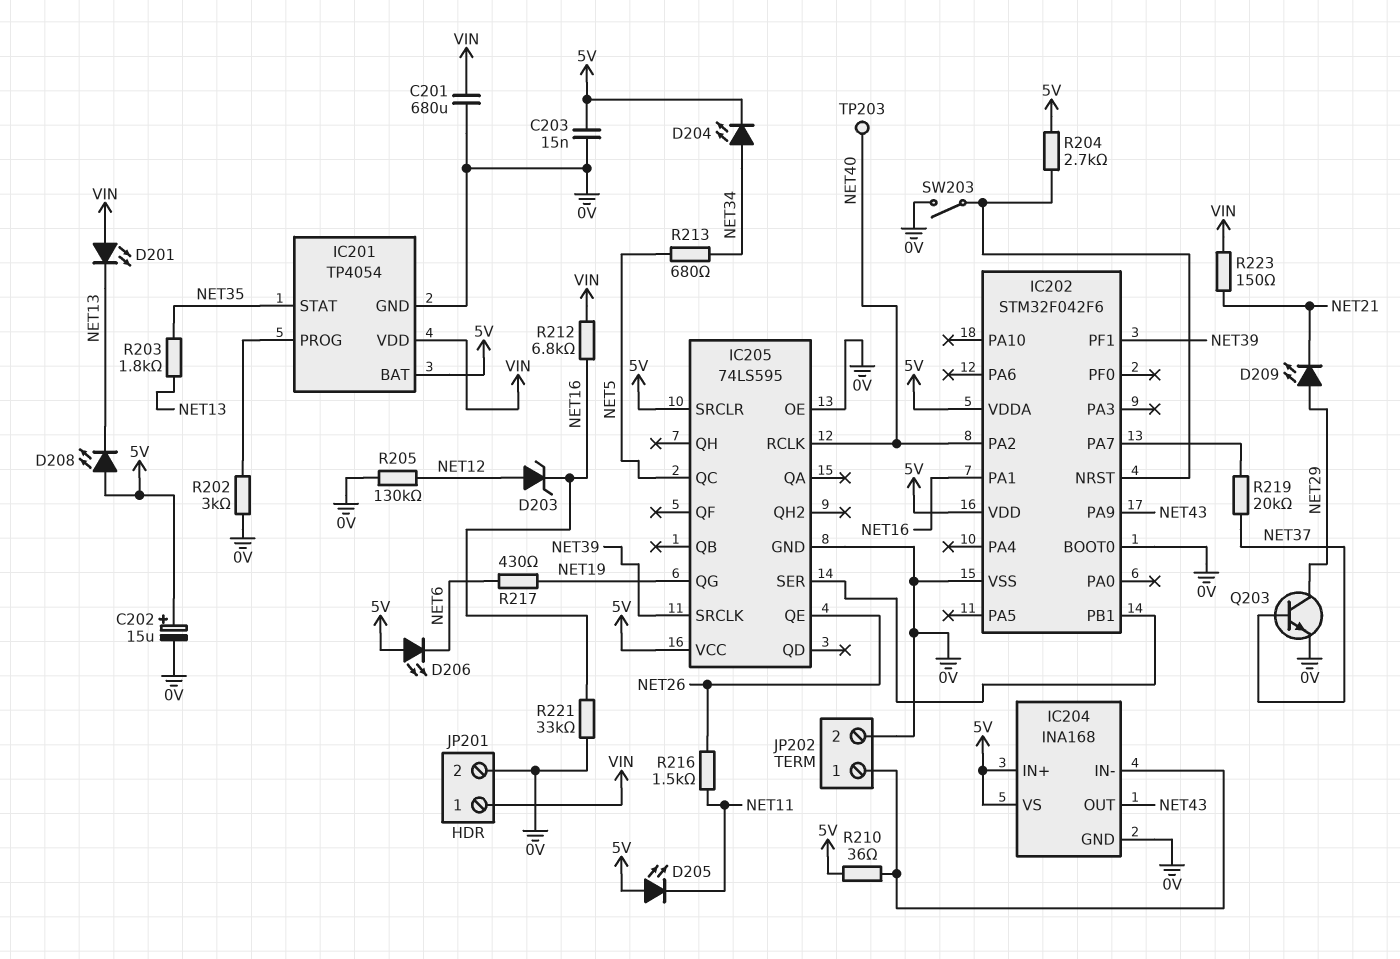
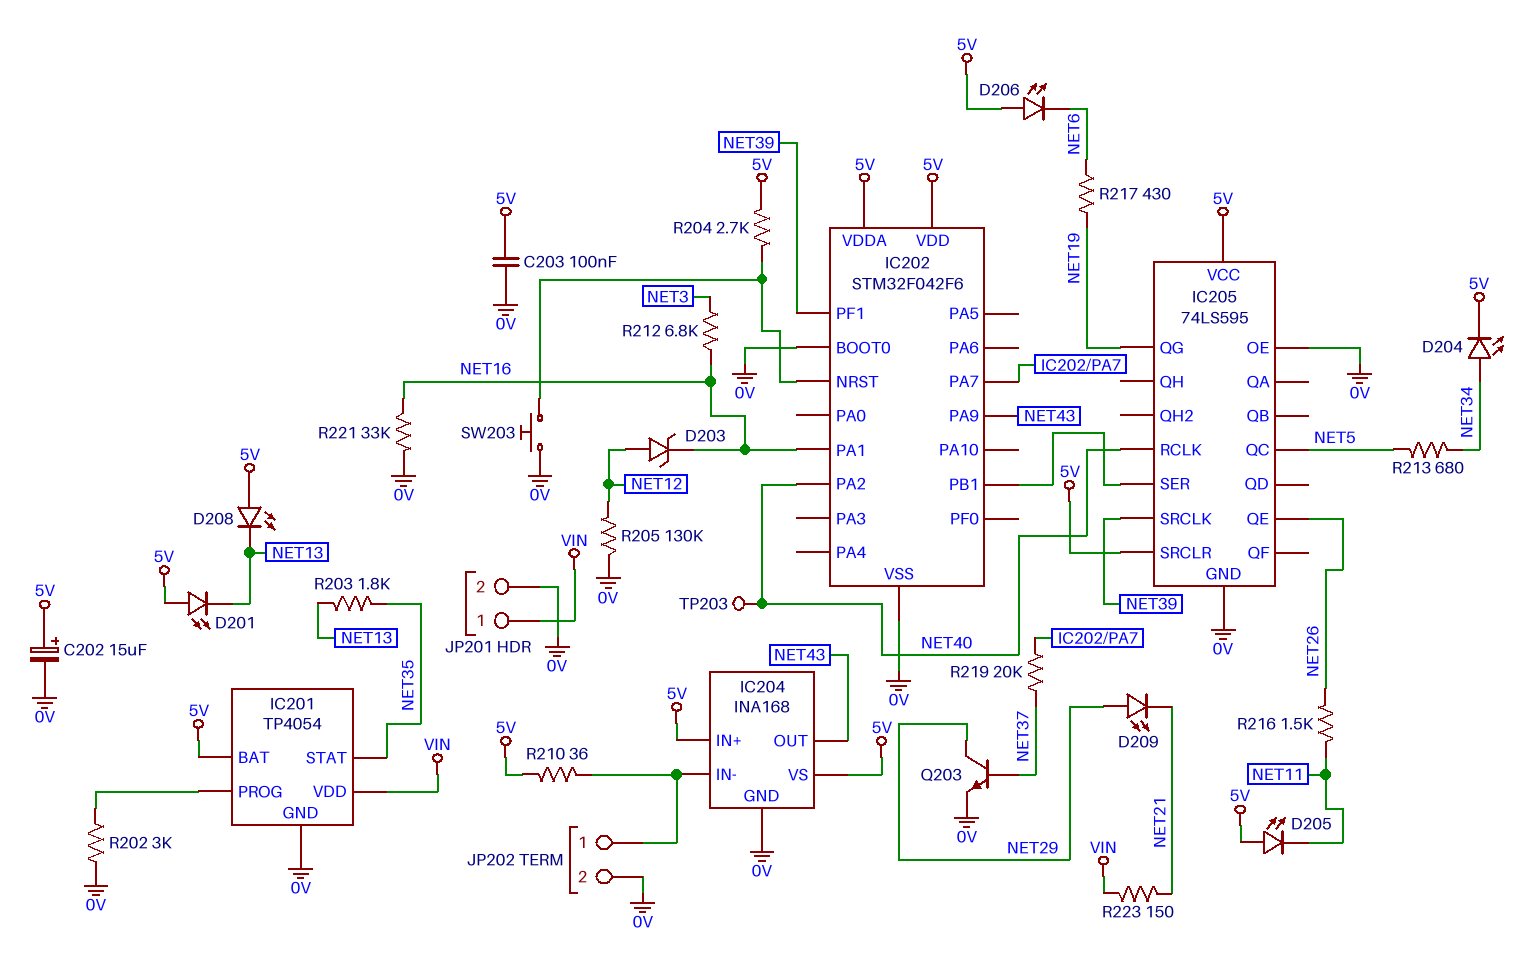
C201: 680uF (0V, VIN) -> none
C203: 15nF (0V, 5V) -> 100nF (0V, 5V)
D201: LED (A VIN, K NET13) -> LED (A 5V, K NET13)
R212: 6.8k (NET16, VIN) -> 6.8k (NET3, NET16)
SW203: switch (0V, IC202/NRST) -> button (0V, IC202/NRST)

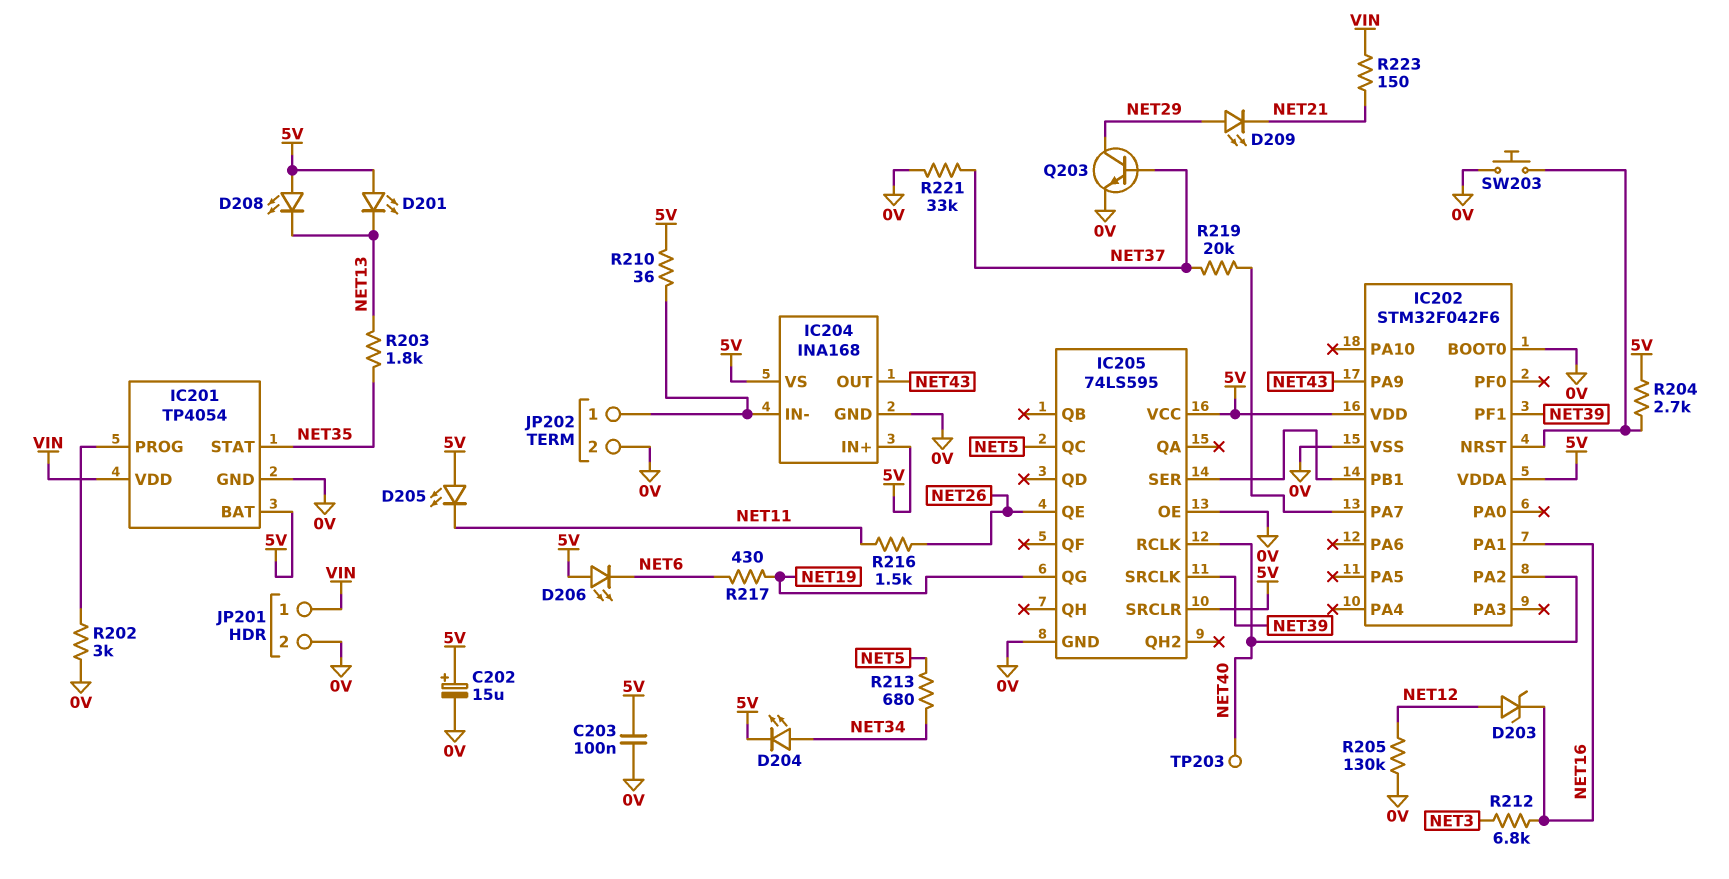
R221: 33k (0V, NET16) -> 33k (0V, NET37)

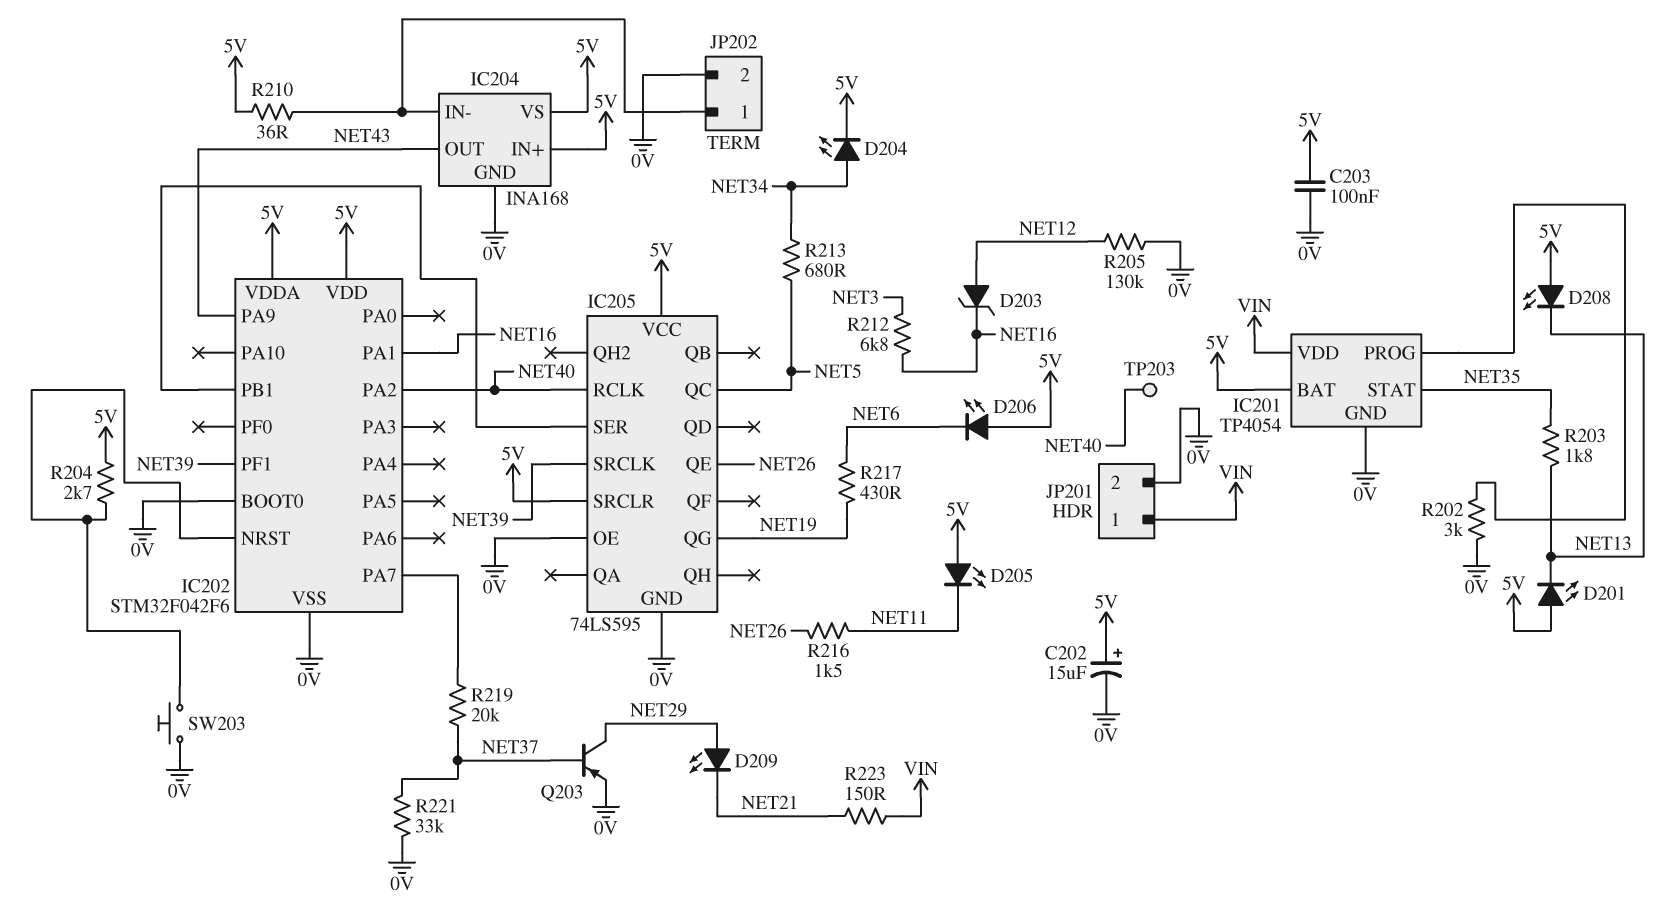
Q203: NPN (B NET37, C NET29, E 0V) -> PNP (B NET37, C NET29, E 0V)

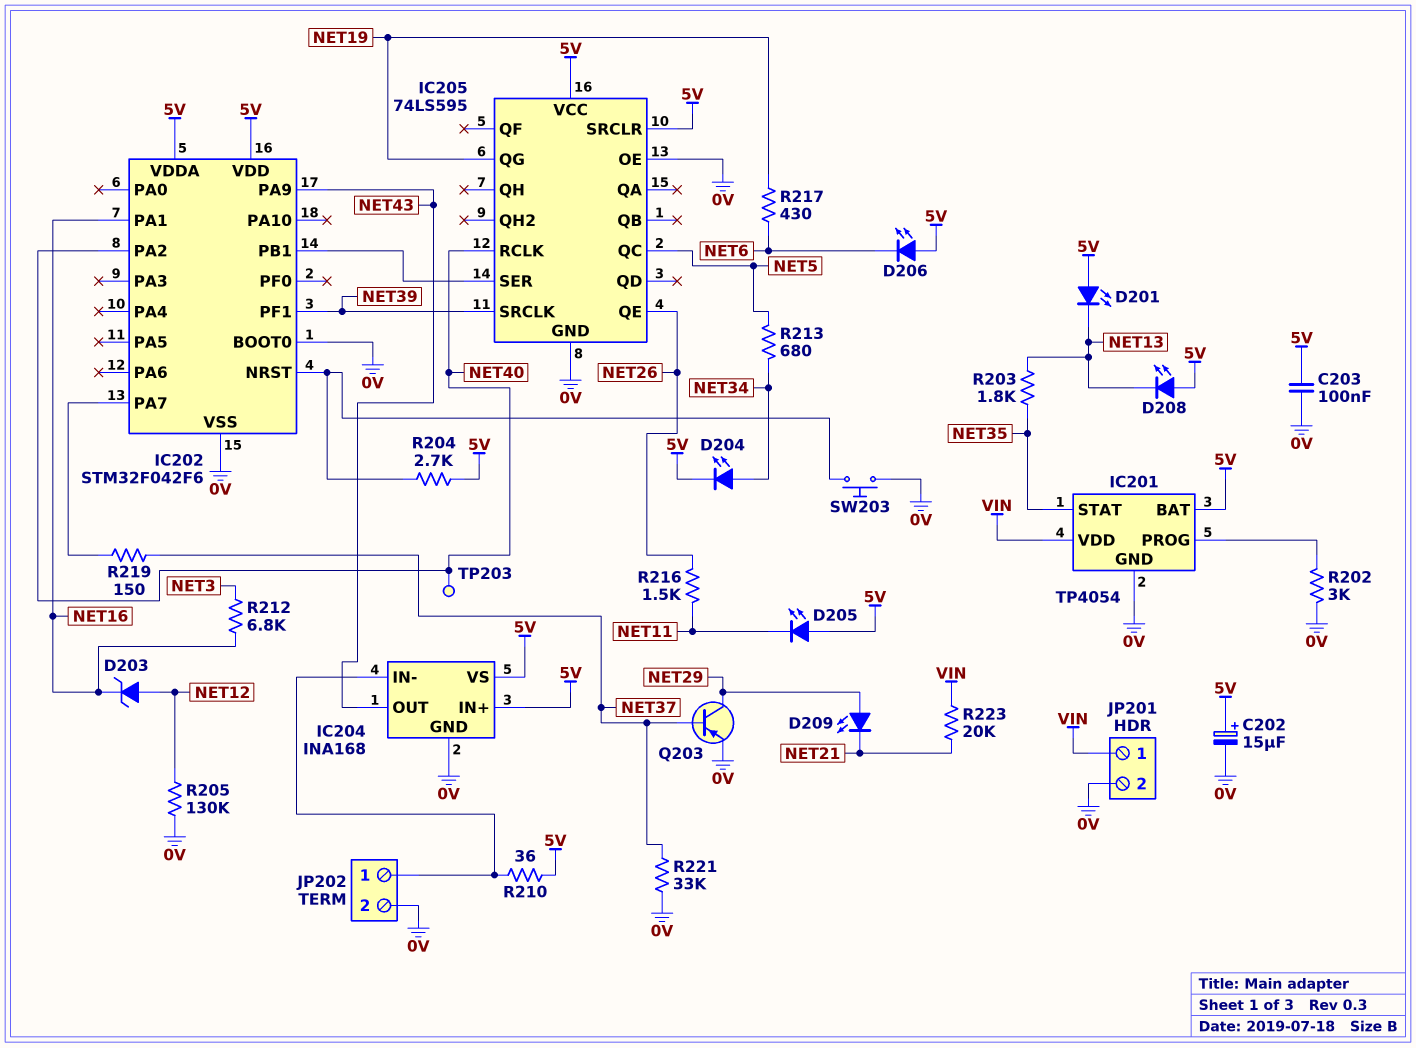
R219: 20k (IC202/PA7, NET37) -> 150 (IC202/PA7, NET37)
R223: 150 (NET21, VIN) -> 20k (NET21, VIN)

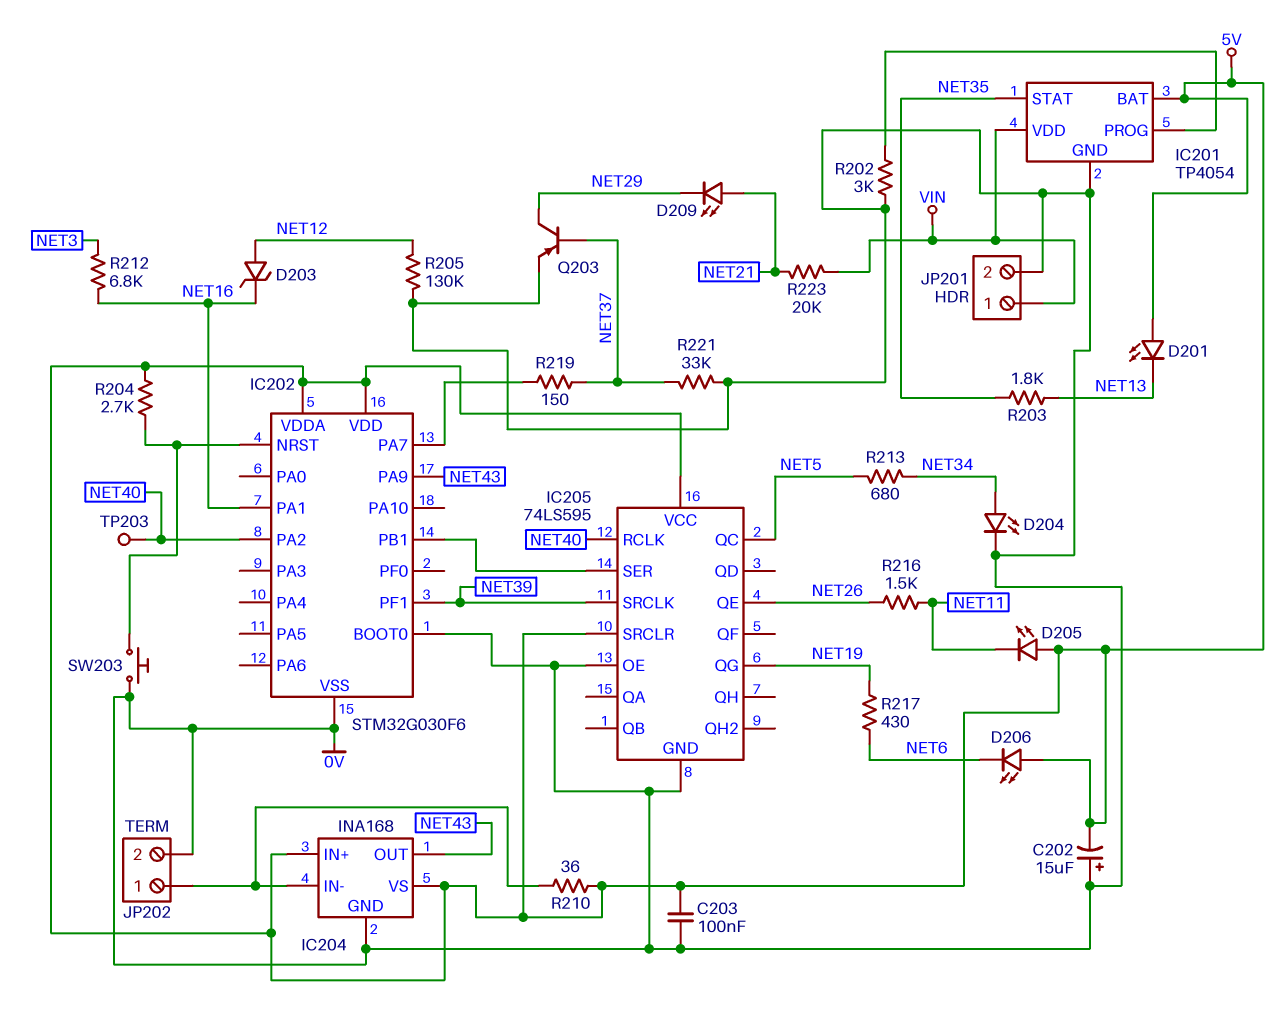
C202: 15uF (plus 5V, minus 0V) -> 15uF (plus 0V, minus 5V)
D204: LED (A NET34, K 5V) -> LED (A NET34, K 0V)
D208: LED (A 5V, K NET13) -> none
D209: LED (A NET29, K NET21) -> LED (A NET21, K NET29)
IC202: STM32F042F6 -> STM32G030F6

